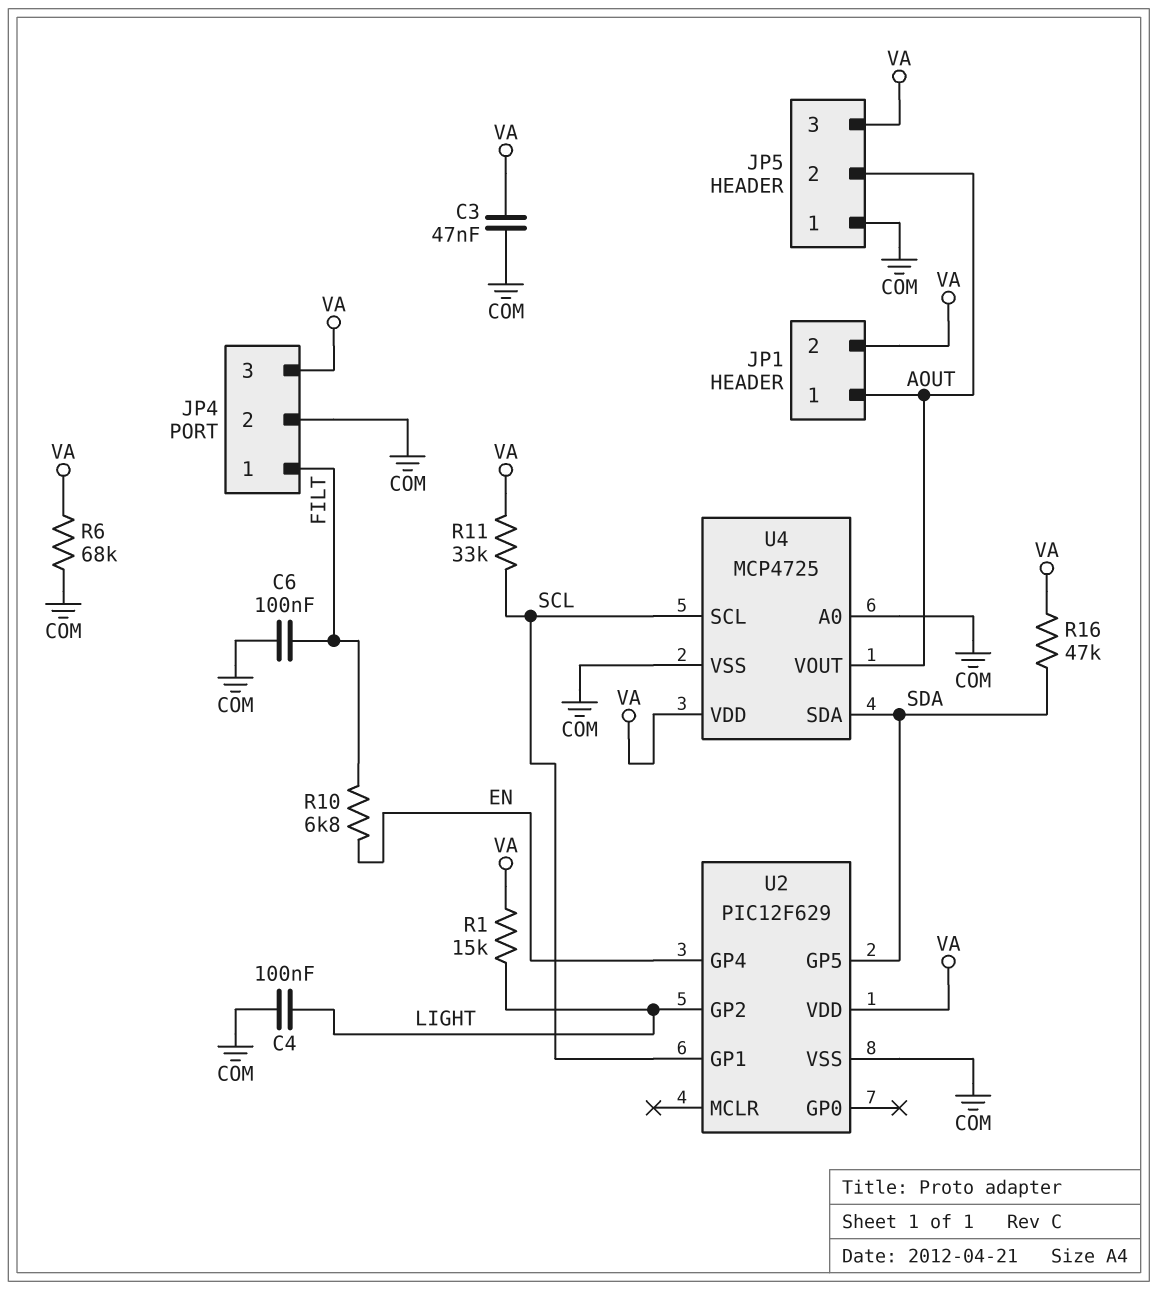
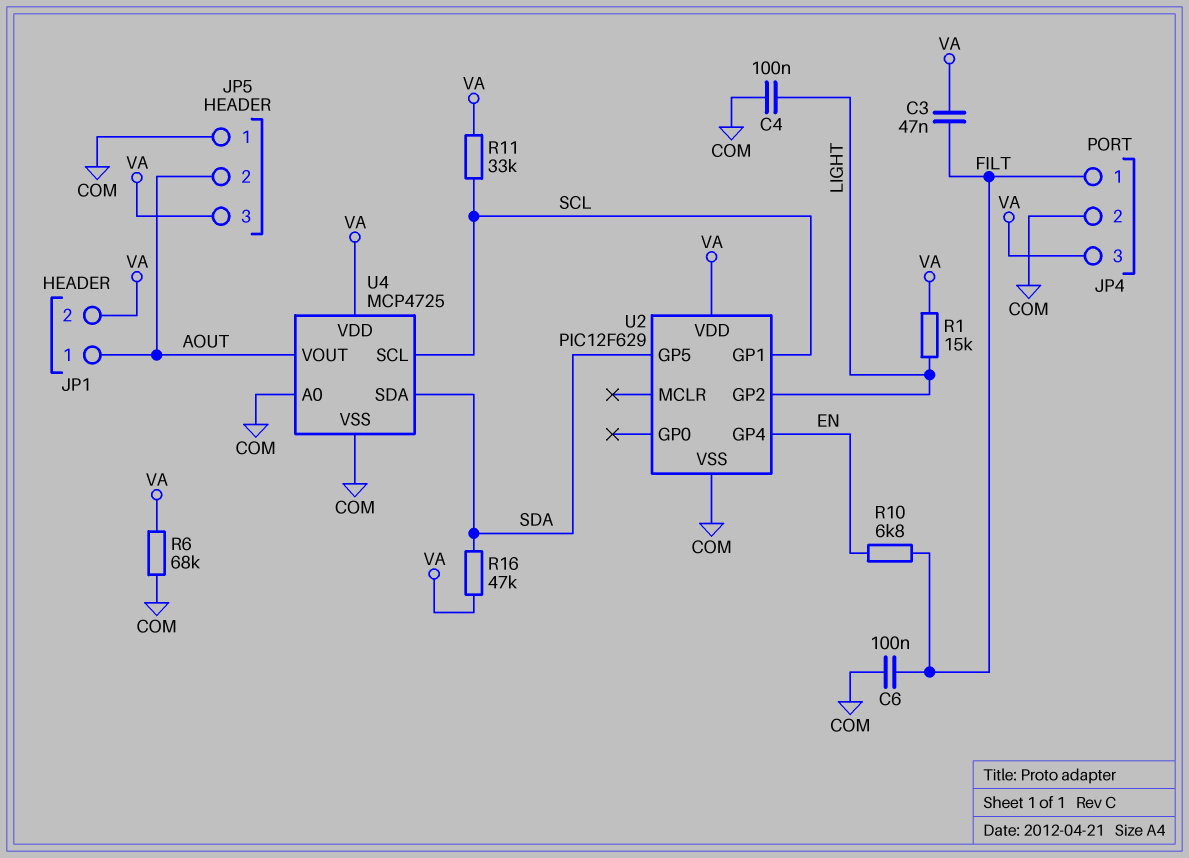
C3: 47nF (COM, VA) -> 47nF (FILT, VA)

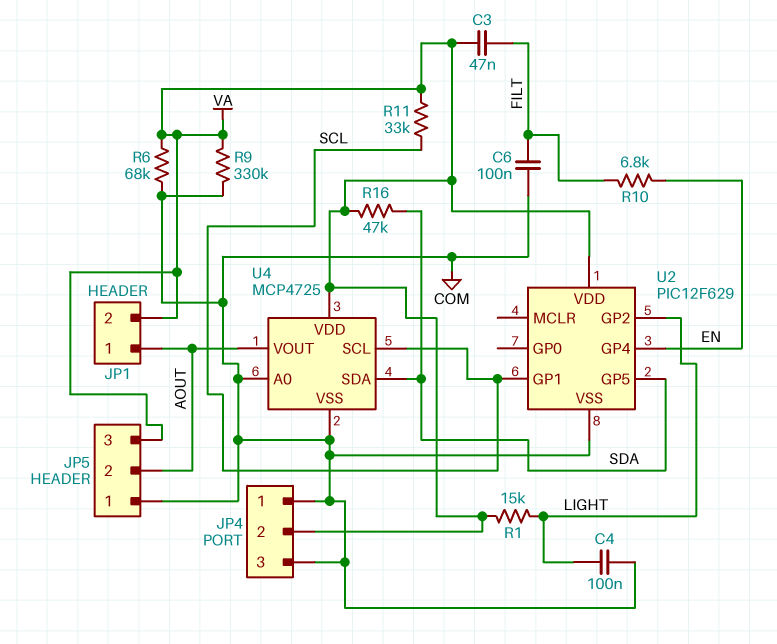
JP4 pin 1: FILT -> COM
JP4 pin 2: COM -> VA
JP4 pin 3: VA -> COM
R9: none -> 330k (COM, VA)

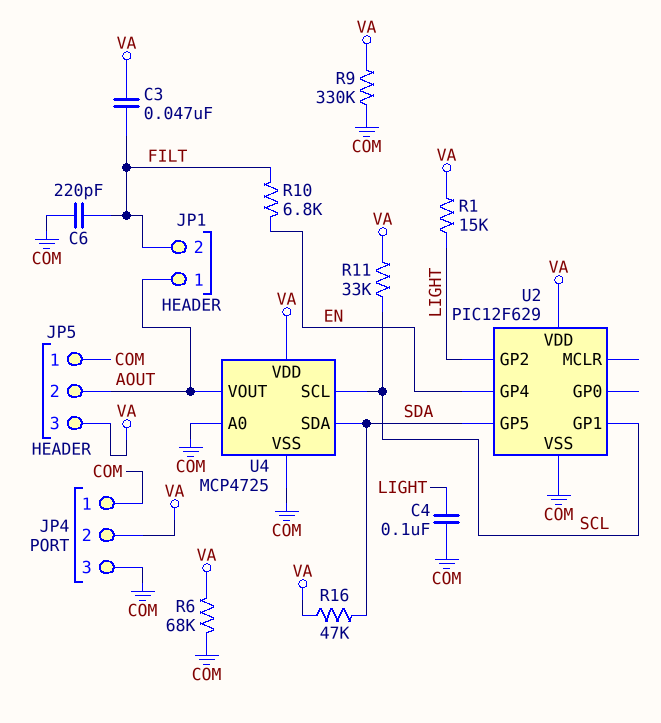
C6: 100nF (COM, FILT) -> 220pF (COM, FILT)
JP1 pin 2: VA -> FILT

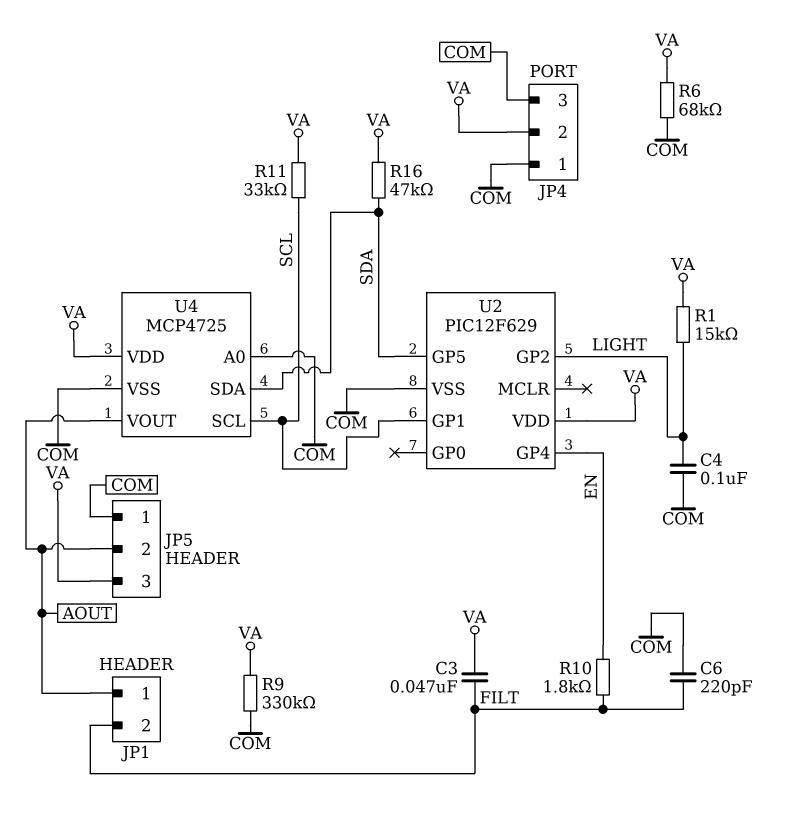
R10: 6.8k (EN, FILT) -> 1.8k (EN, FILT)

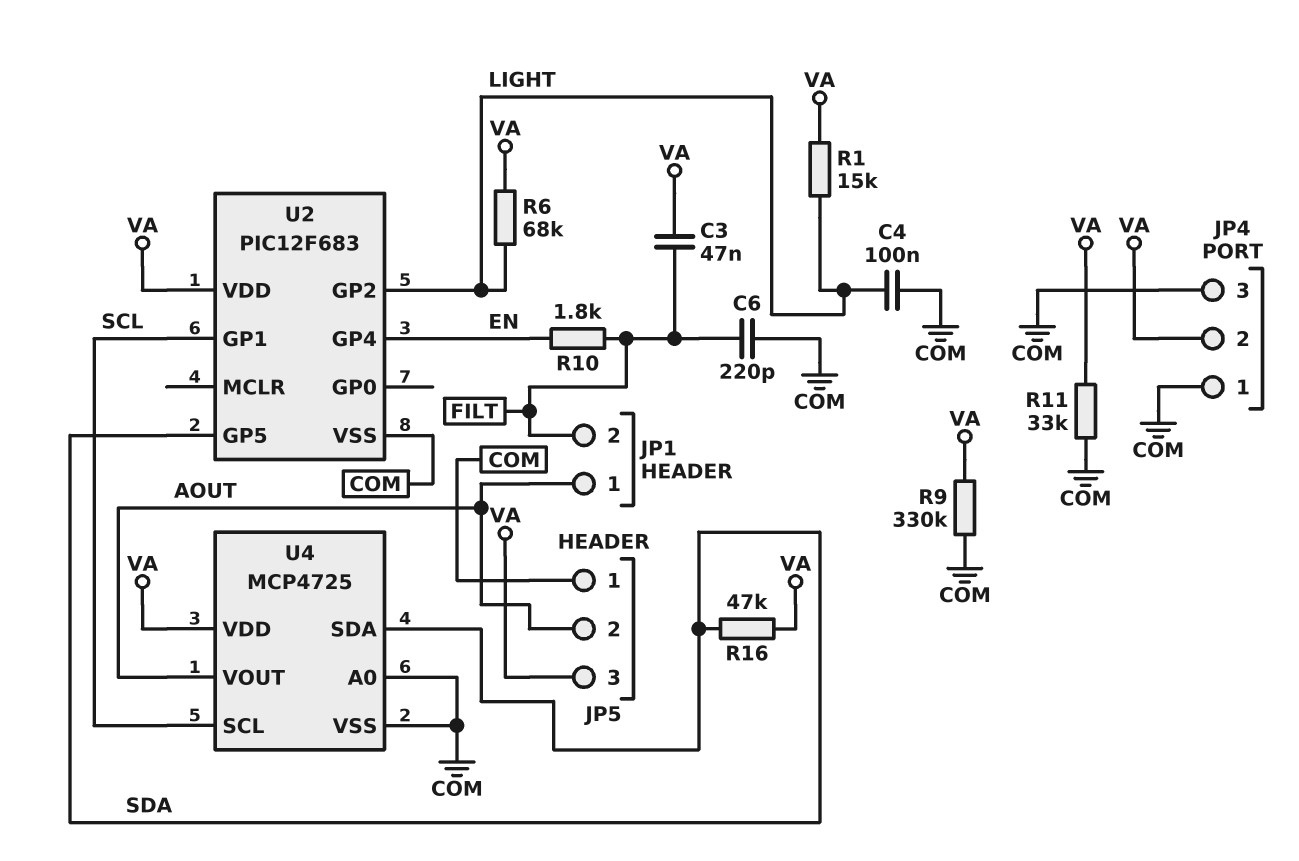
R6: 68k (COM, VA) -> 68k (LIGHT, VA)
R11: 33k (SCL, VA) -> 33k (COM, VA)
U2: PIC12F629 -> PIC12F683

